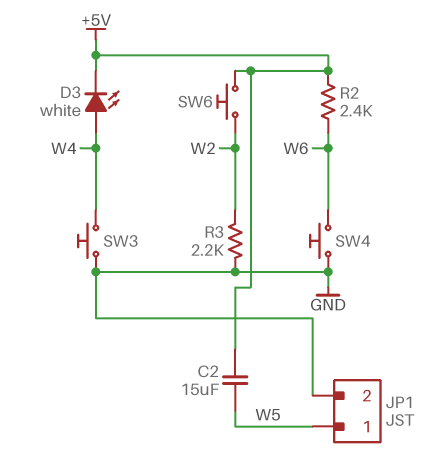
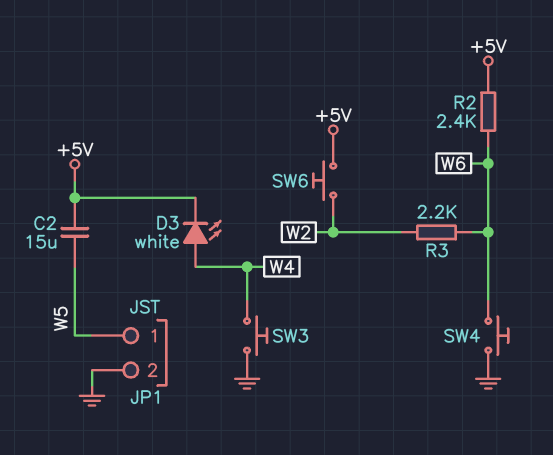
R3: 2.2k (GND, W2) -> 2.2k (W2, W6)

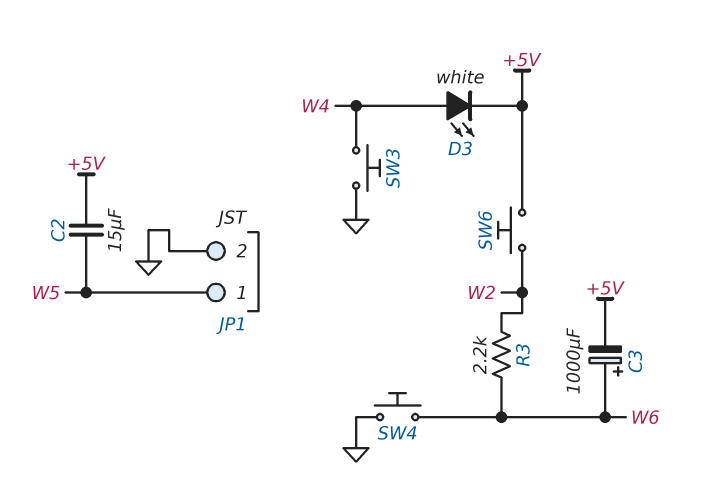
C3: none -> 1000uF (plus W6, minus +5V)
R2: 2.4k (+5V, W6) -> none

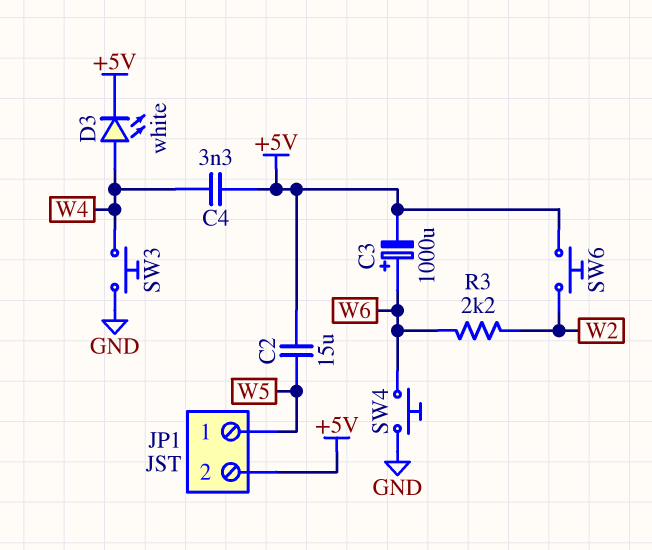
C4: none -> 3.3nF (+5V, W4)
JP1 pin 2: GND -> +5V

